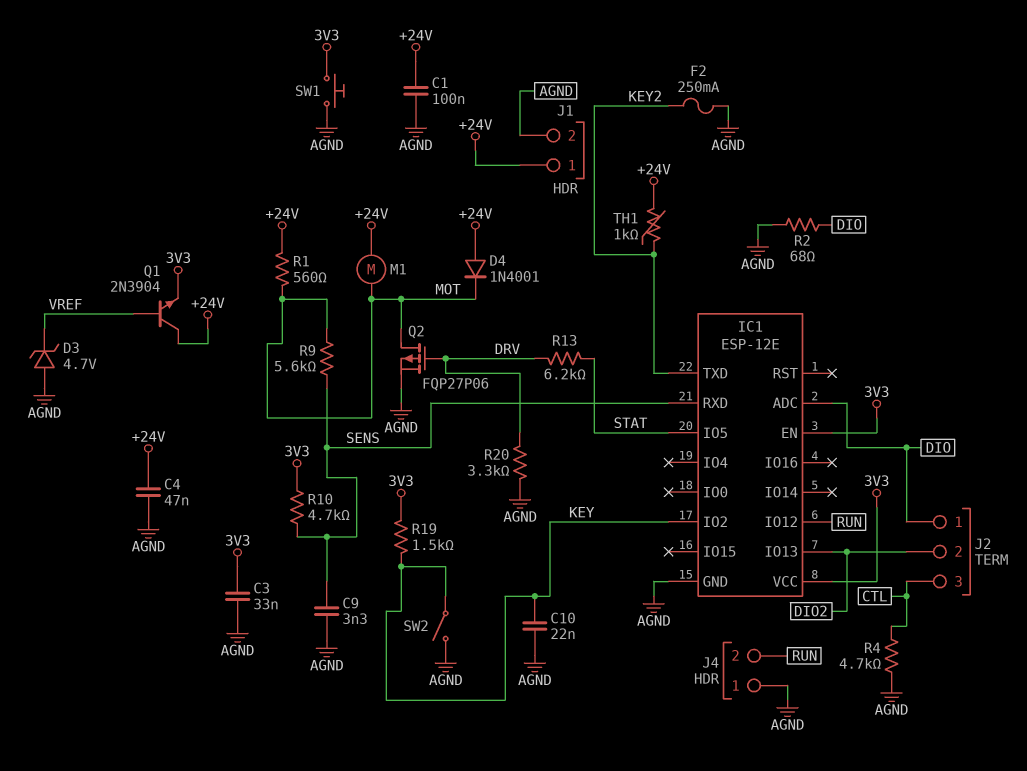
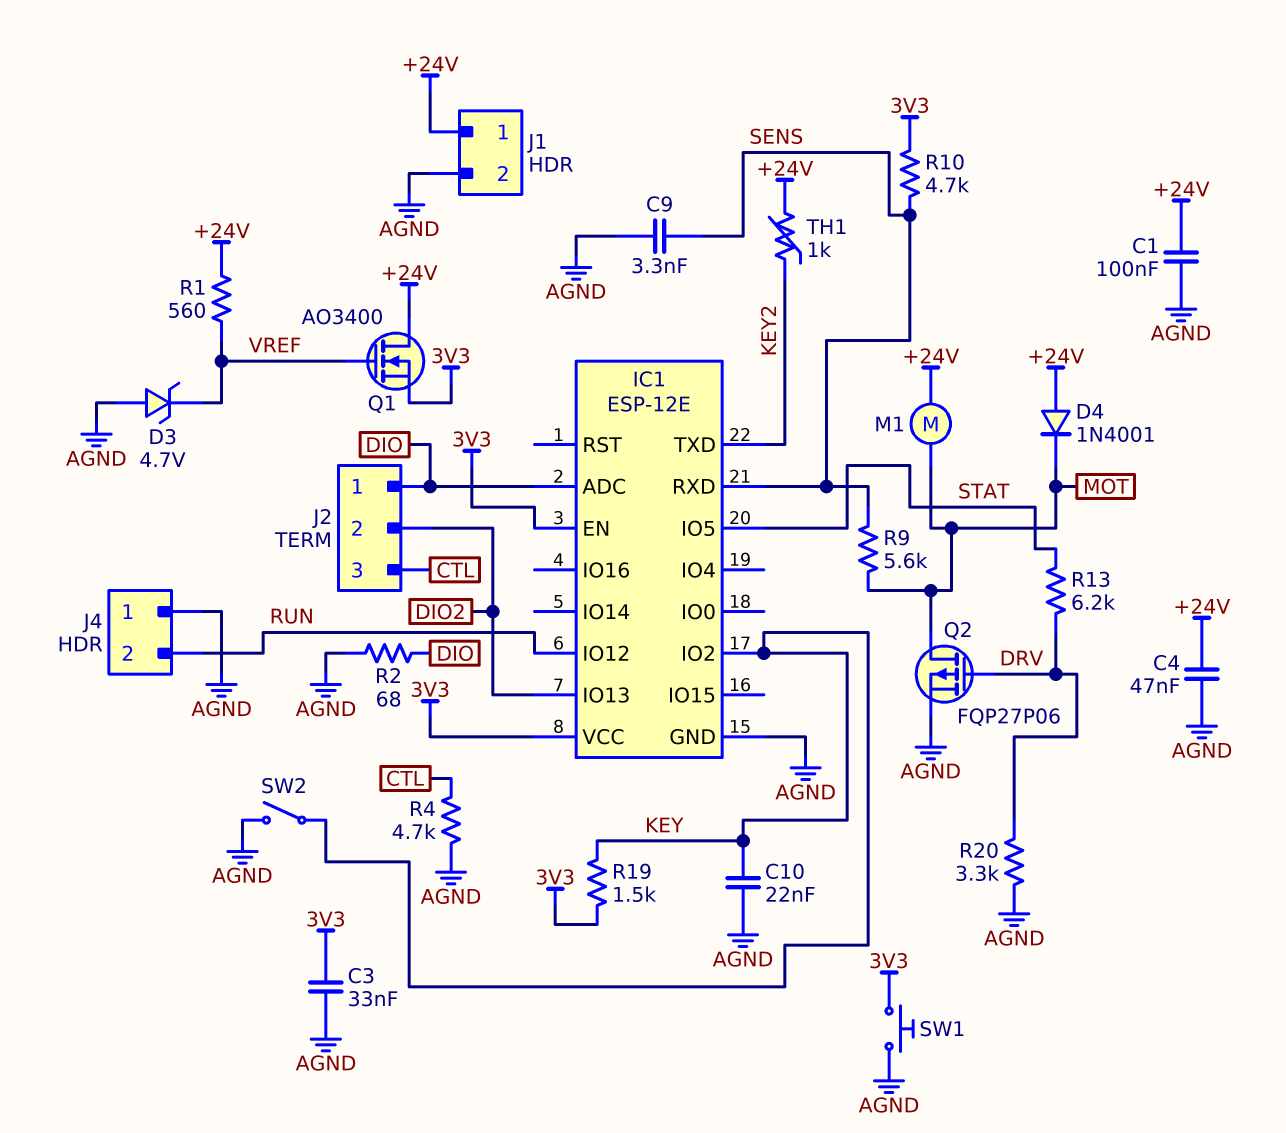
F2: 250mA (AGND, KEY2) -> none
Q1: NPN 2N3904 (B VREF, C +24V, E 3V3) -> NMOS AO3400 (G VREF, D +24V, S 3V3)
R1: 560 (+24V, MOT) -> 560 (+24V, VREF)

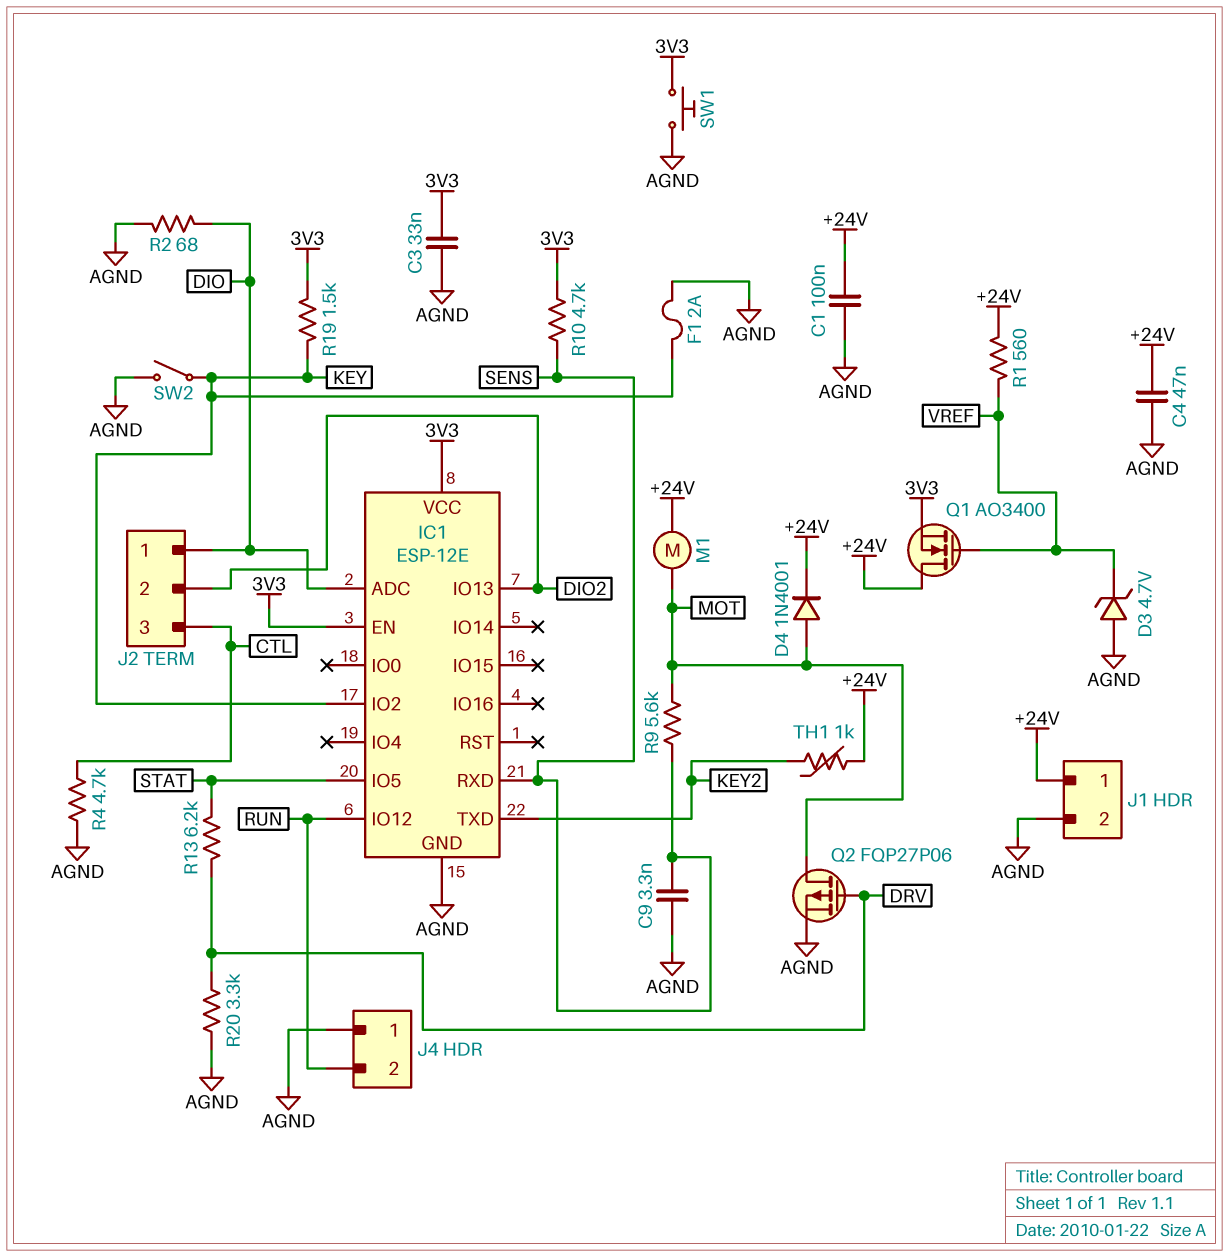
C10: 22nF (AGND, KEY) -> none
D4: diode 1N4001 (A +24V, K MOT) -> diode 1N4001 (A MOT, K +24V)
F1: none -> 2A (AGND, KEY)

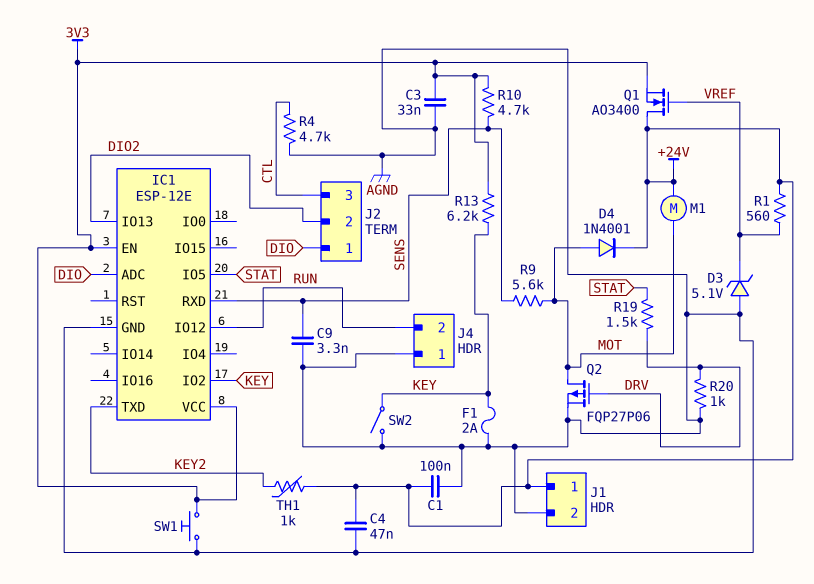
D3: zener 4.7V (A AGND, K VREF) -> zener 5.1V (A AGND, K VREF)
R2: 68 (AGND, DIO) -> none
R13: 6.2k (DRV, STAT) -> 6.2k (3V3, KEY)
R19: 1.5k (3V3, KEY) -> 1.5k (DRV, STAT)
R20: 3.3k (AGND, DRV) -> 1k (AGND, DRV)

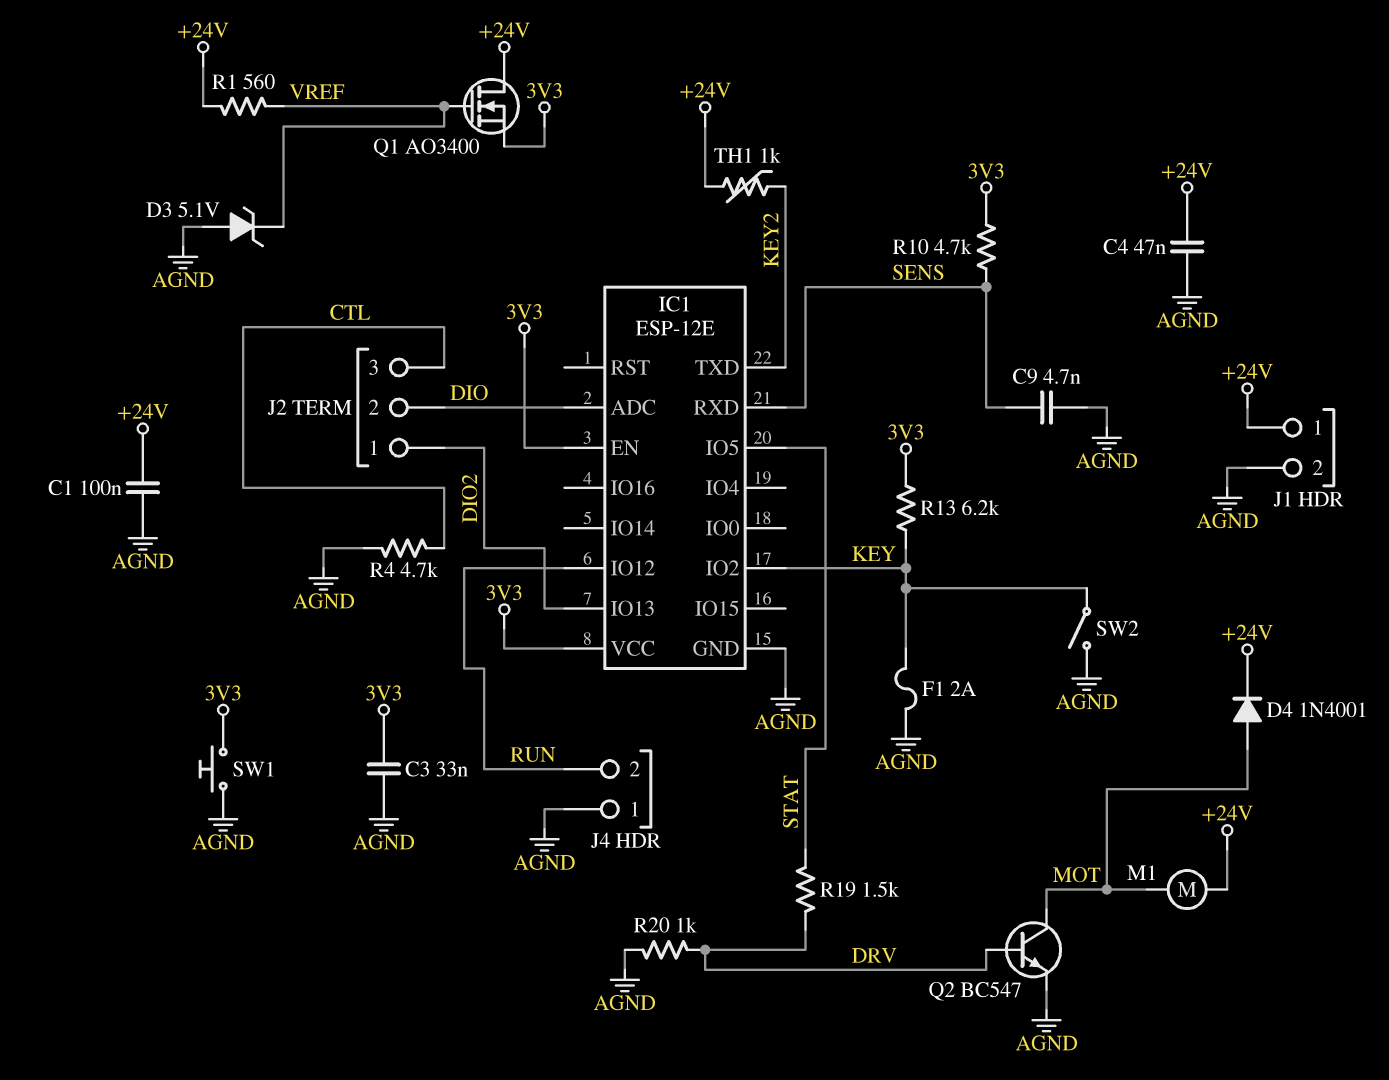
C9: 3.3nF (AGND, SENS) -> 4.7nF (AGND, SENS)
J2 pin 1: DIO -> DIO2
J2 pin 2: DIO2 -> DIO
Q2: PMOS FQP27P06 (G DRV, D MOT, S AGND) -> NPN BC547 (B DRV, C MOT, E AGND)
R9: 5.6k (MOT, SENS) -> none

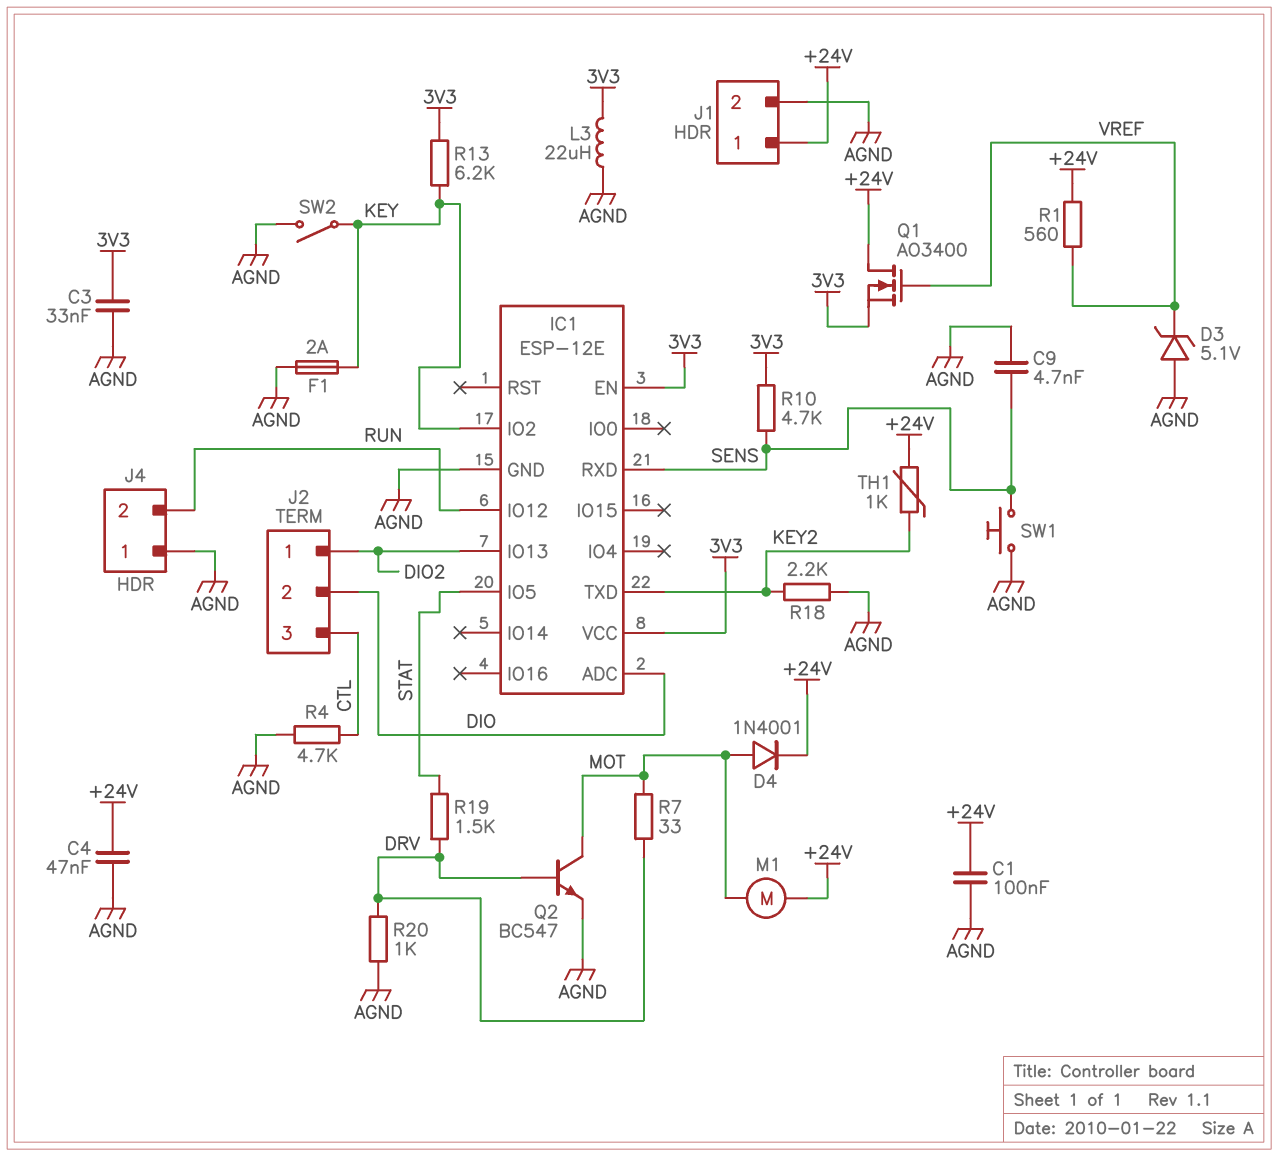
L3: none -> 22uH (3V3, AGND)
R7: none -> 33 (DRV, MOT)
R18: none -> 2.2k (AGND, KEY2)
SW1: button (3V3, AGND) -> button (AGND, SENS)

